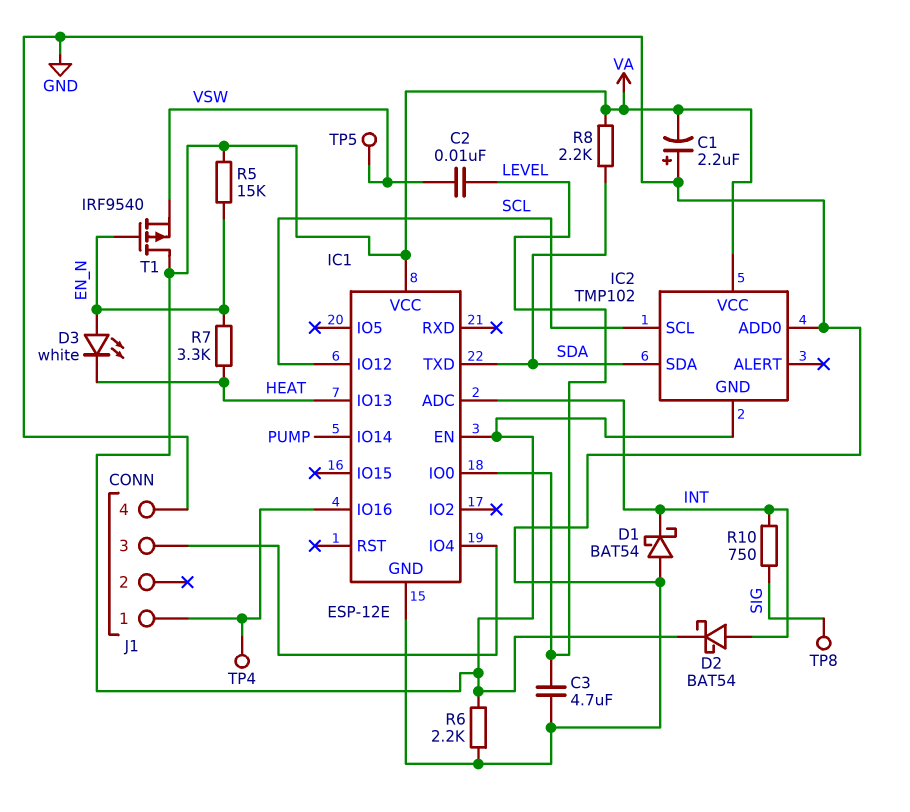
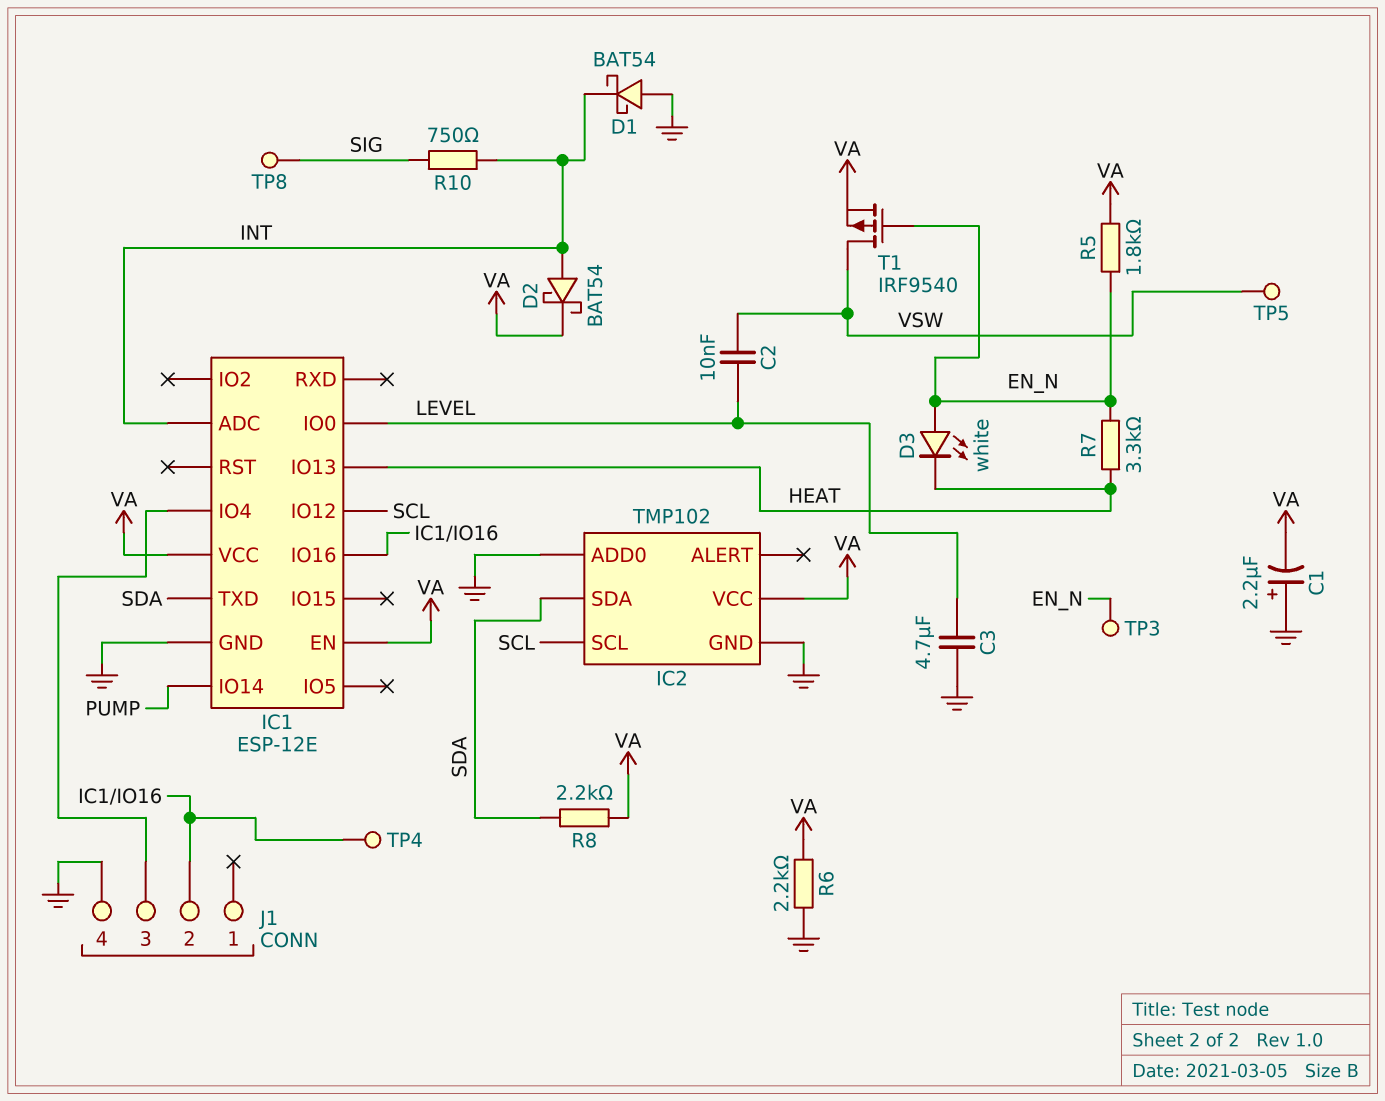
IC2 pin GND: VA -> GND
J1 pin 1: IC1/IO16 -> none
J1 pin 2: none -> IC1/IO16
R5: 15k (EN_N, VA) -> 1.8k (EN_N, VA)
T1: PMOS IRF9540 (G EN_N, D VA, S VSW) -> PMOS IRF9540 (G EN_N, D VSW, S VA)
TP3: none -> test point (EN_N)

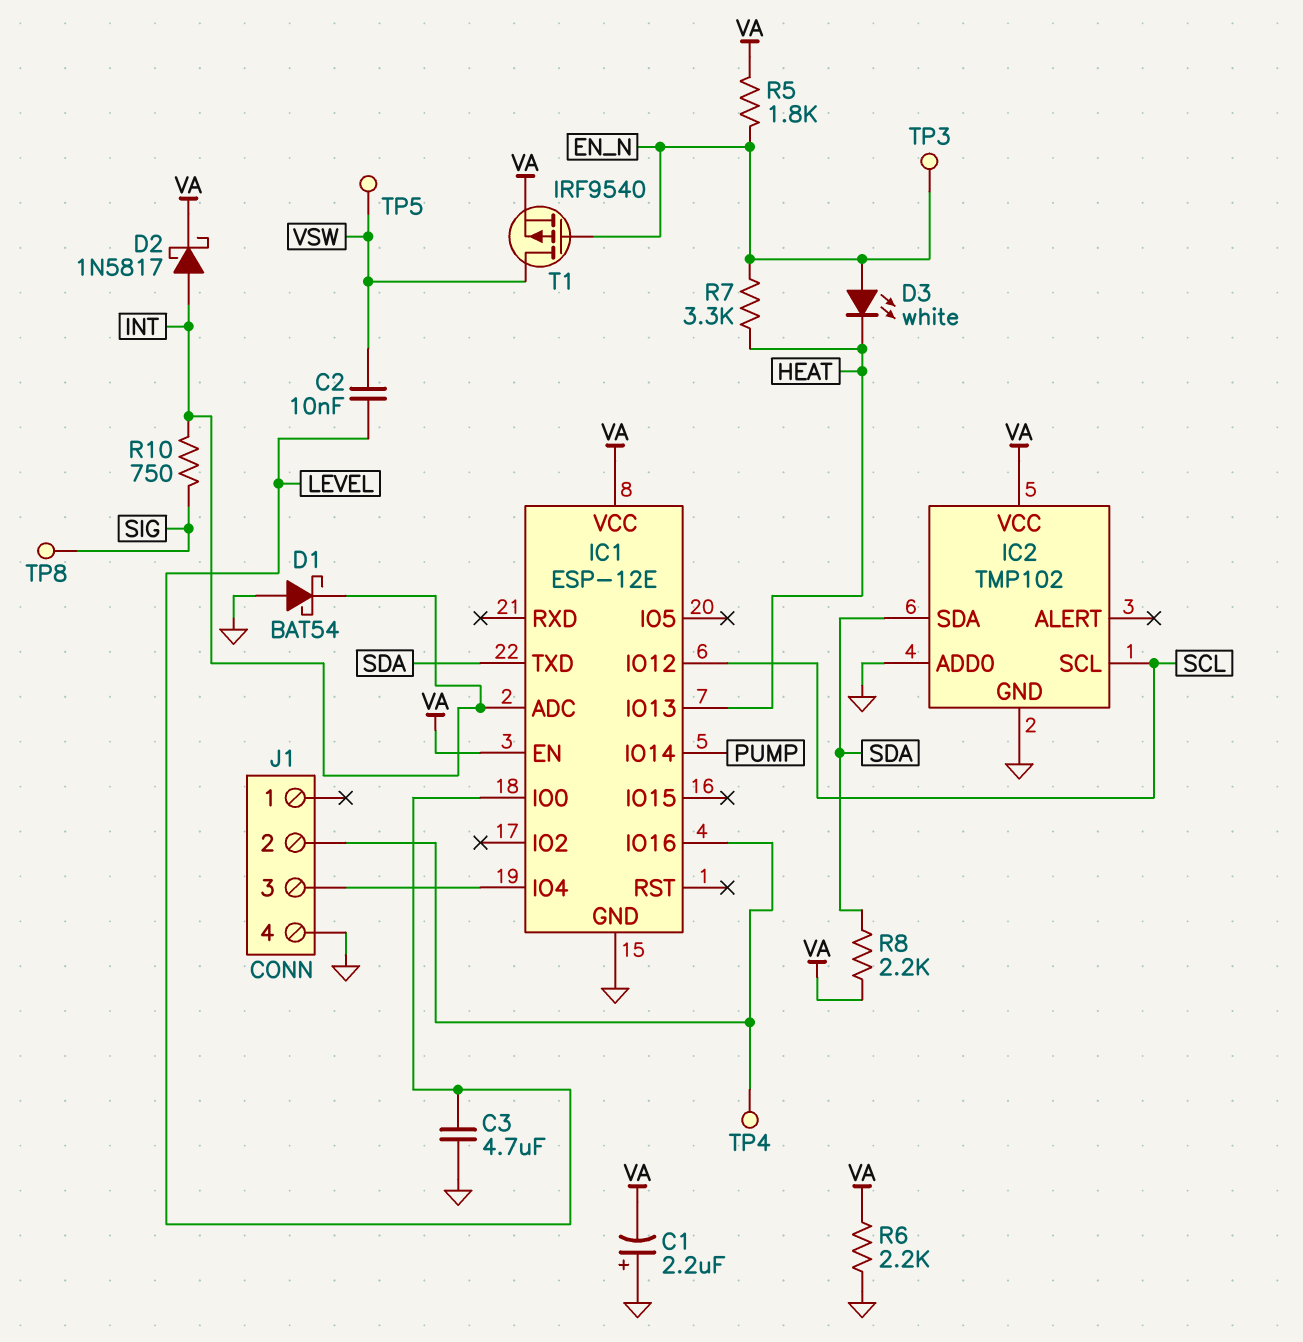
D2: schottky BAT54 (A INT, K VA) -> schottky 1N5817 (A INT, K VA)

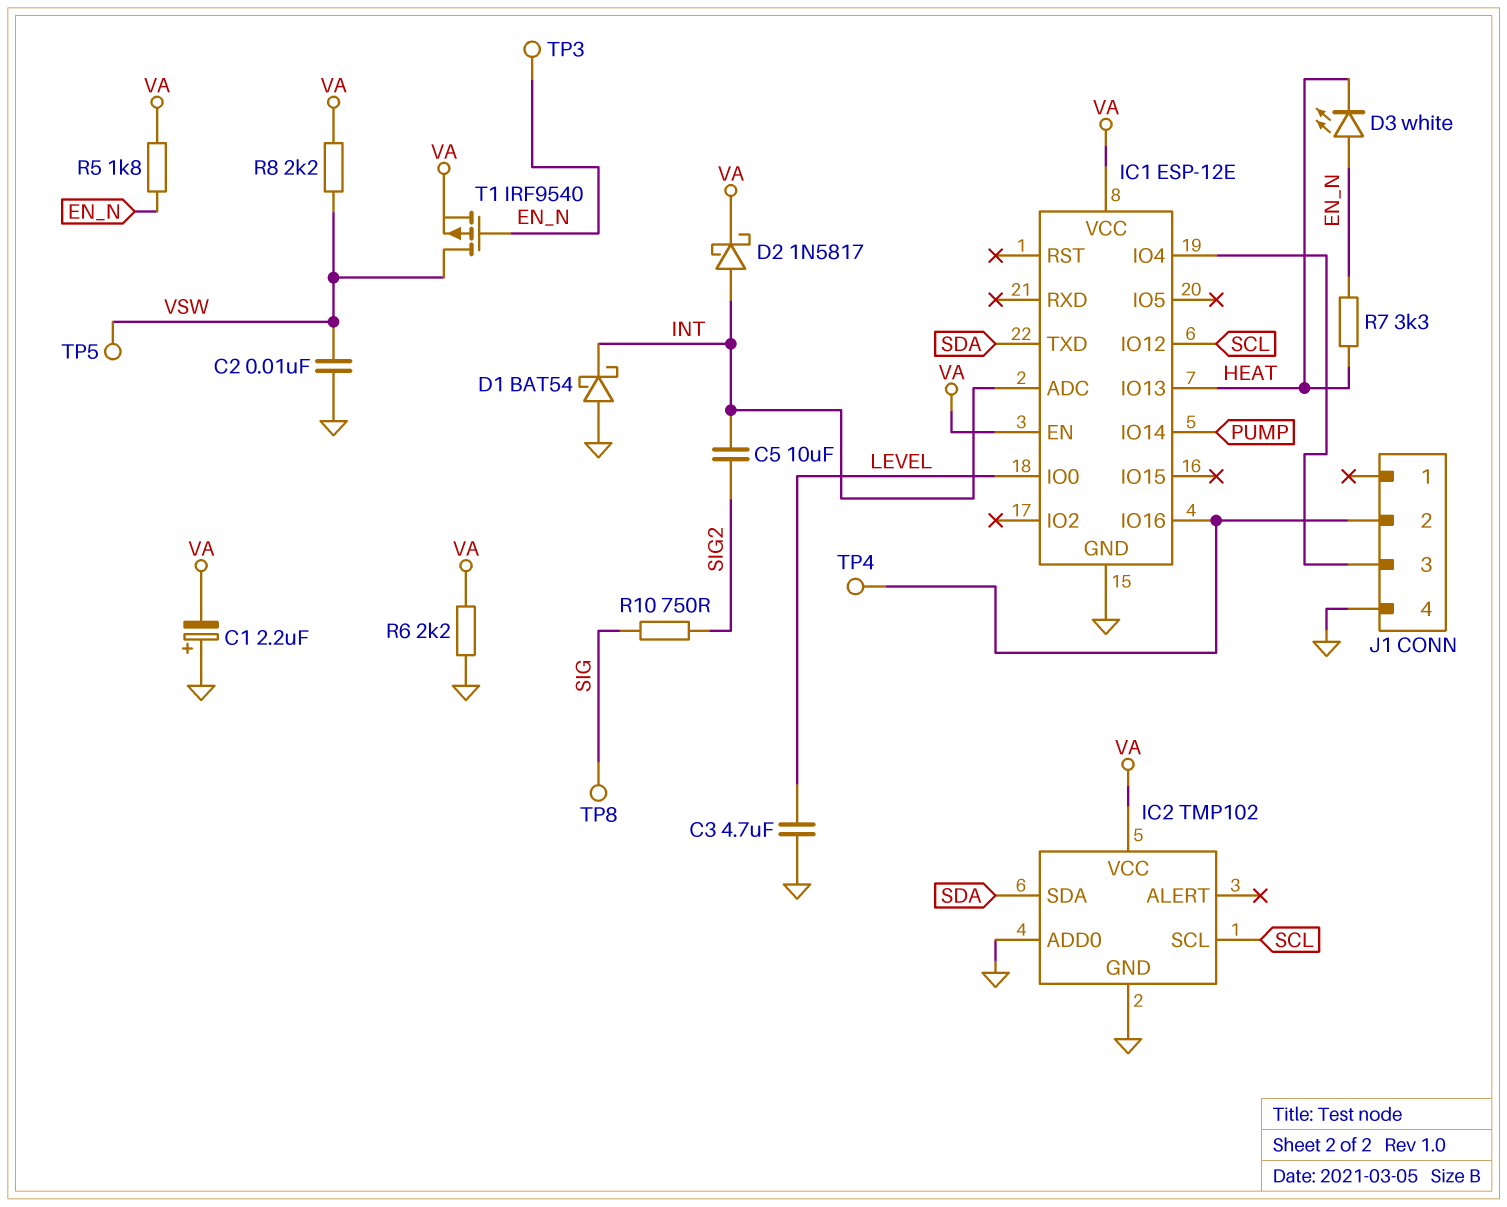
C2: 10nF (LEVEL, VSW) -> 10nF (GND, VSW)
C5: none -> 10uF (INT, SIG2)
R8: 2.2k (SDA, VA) -> 2.2k (VA, VSW)
R10: 750 (INT, SIG) -> 750 (SIG, SIG2)

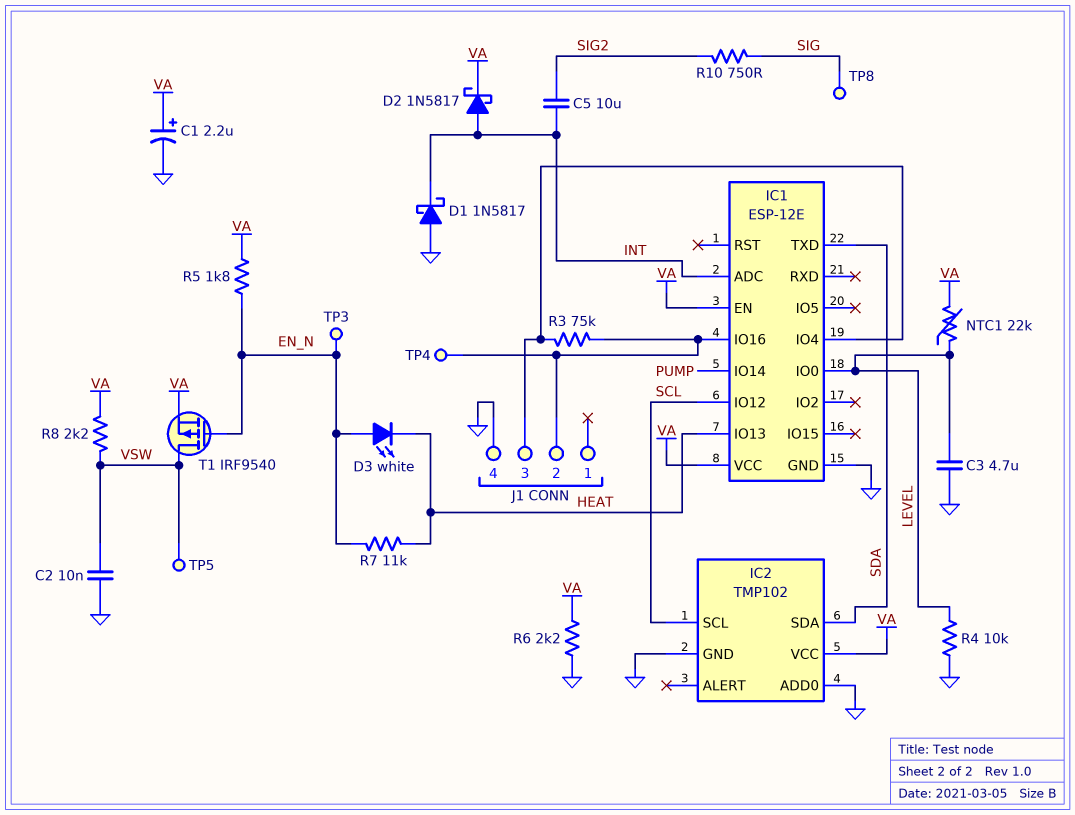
C1: 2.2uF (plus GND, minus VA) -> 2.2uF (plus VA, minus GND)
D1: schottky BAT54 (A GND, K INT) -> schottky 1N5817 (A GND, K INT)
NTC1: none -> 22k (LEVEL, VA)
R3: none -> 75k (IC1/IO4, IC1/IO16)
R4: none -> 10k (GND, LEVEL)
R7: 3.3k (EN_N, HEAT) -> 11k (EN_N, HEAT)

